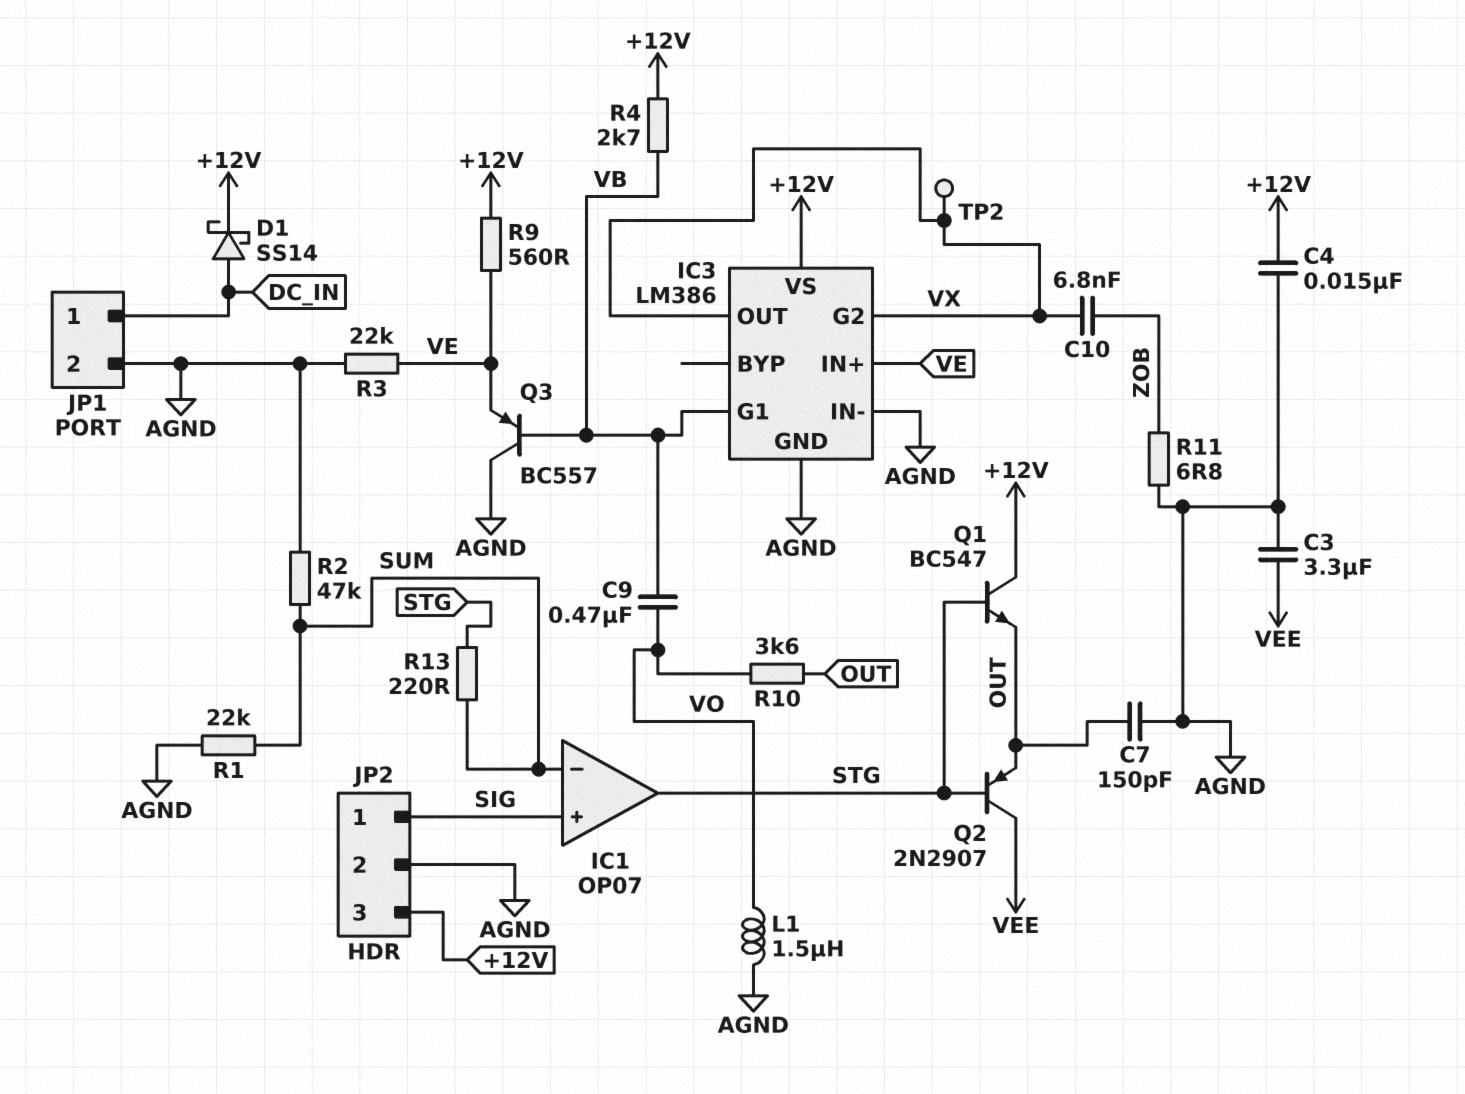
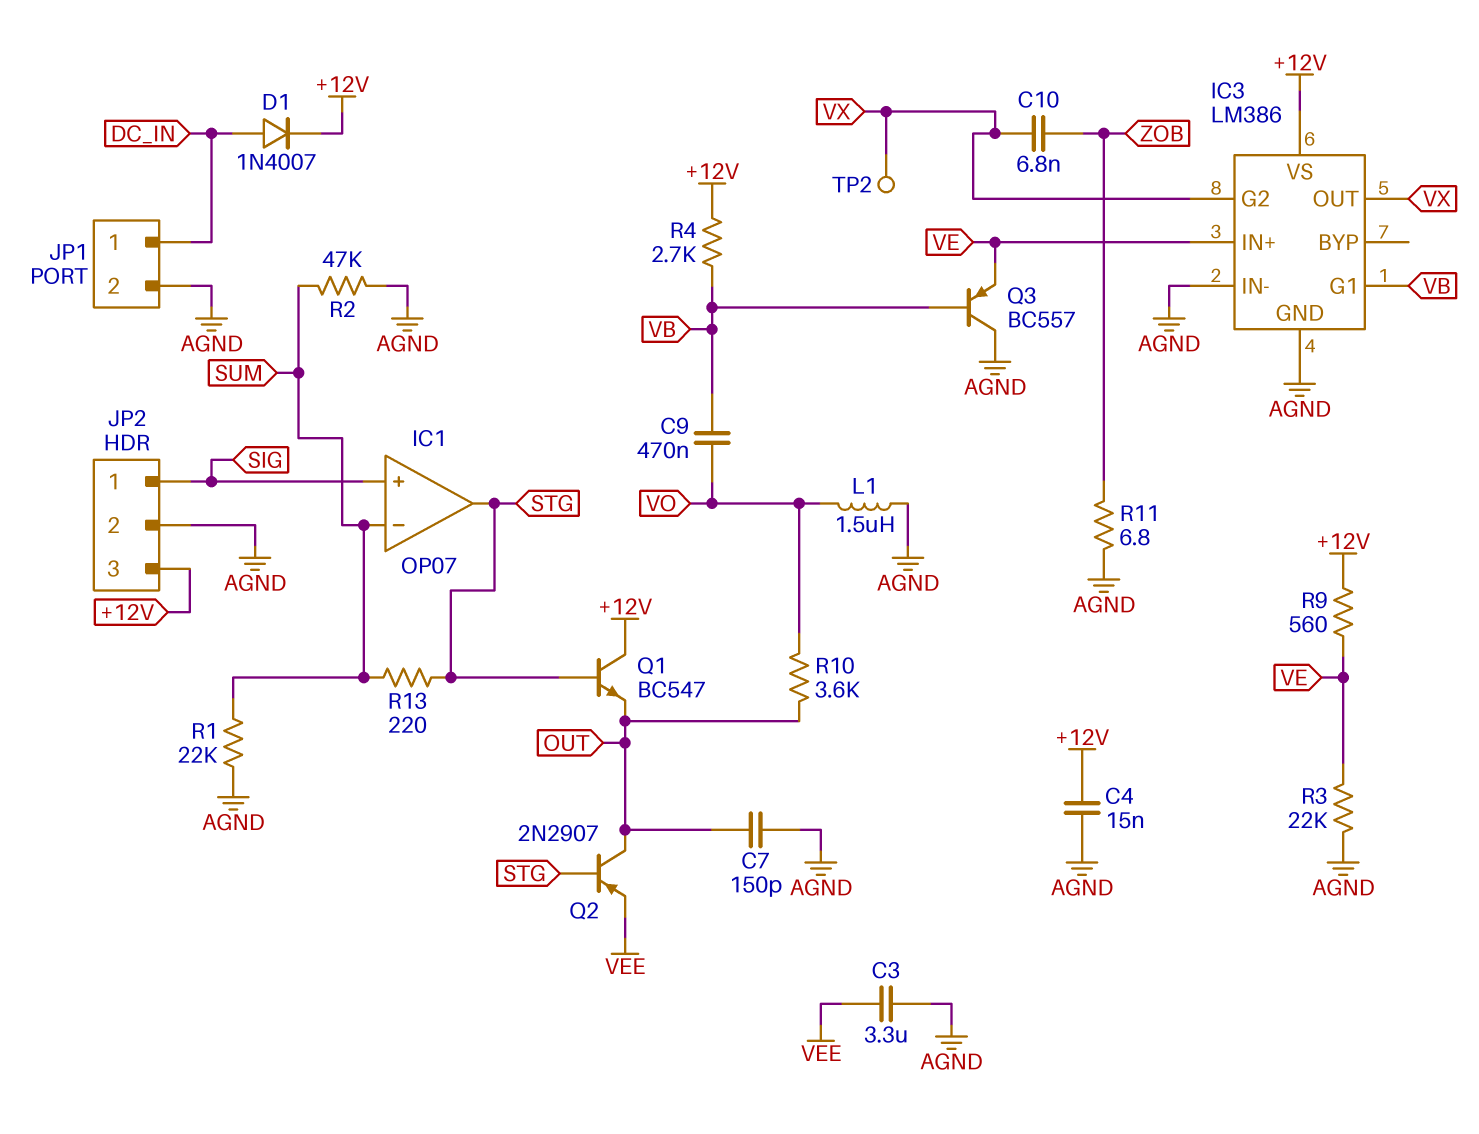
D1: schottky SS14 (A DC_IN, K +12V) -> diode 1N4007 (A DC_IN, K +12V)
Q2: PNP 2N2907 (B STG, C VEE, E OUT) -> PNP 2N2907 (B STG, C OUT, E VEE)

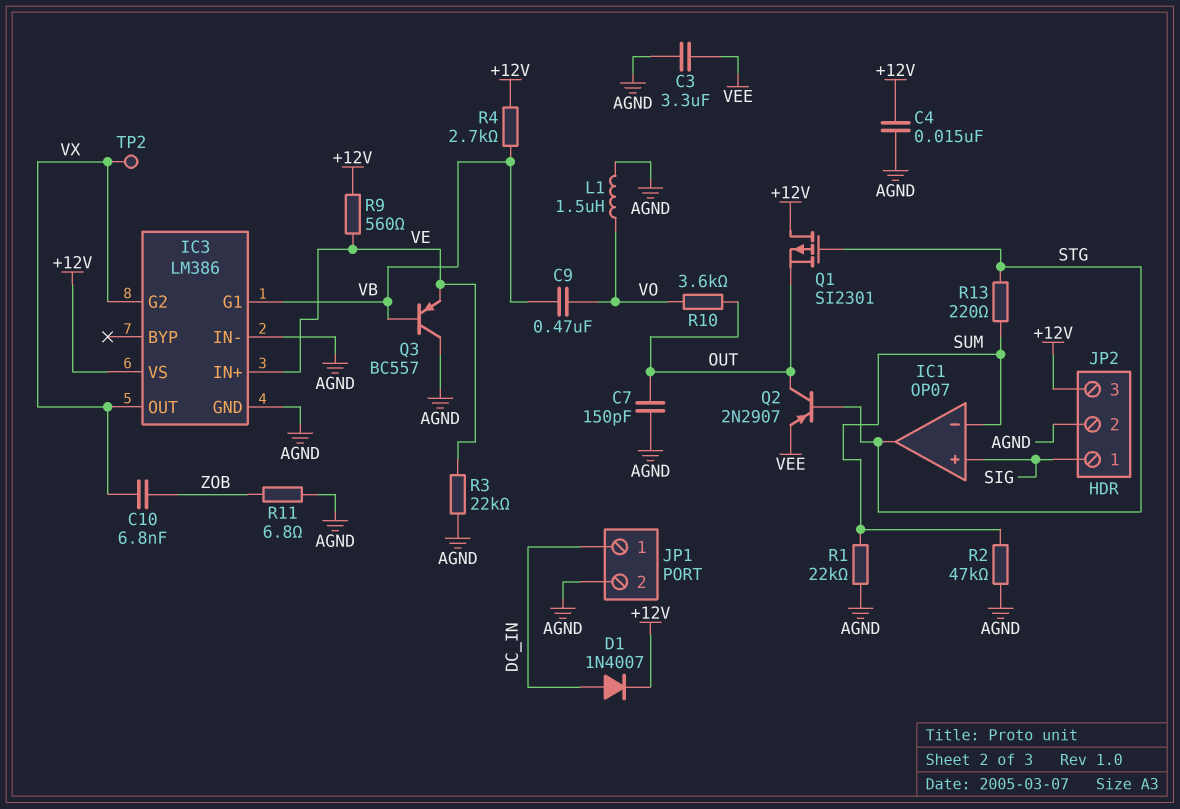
Q1: NPN BC547 (B STG, C +12V, E OUT) -> PMOS SI2301 (G STG, D +12V, S OUT)

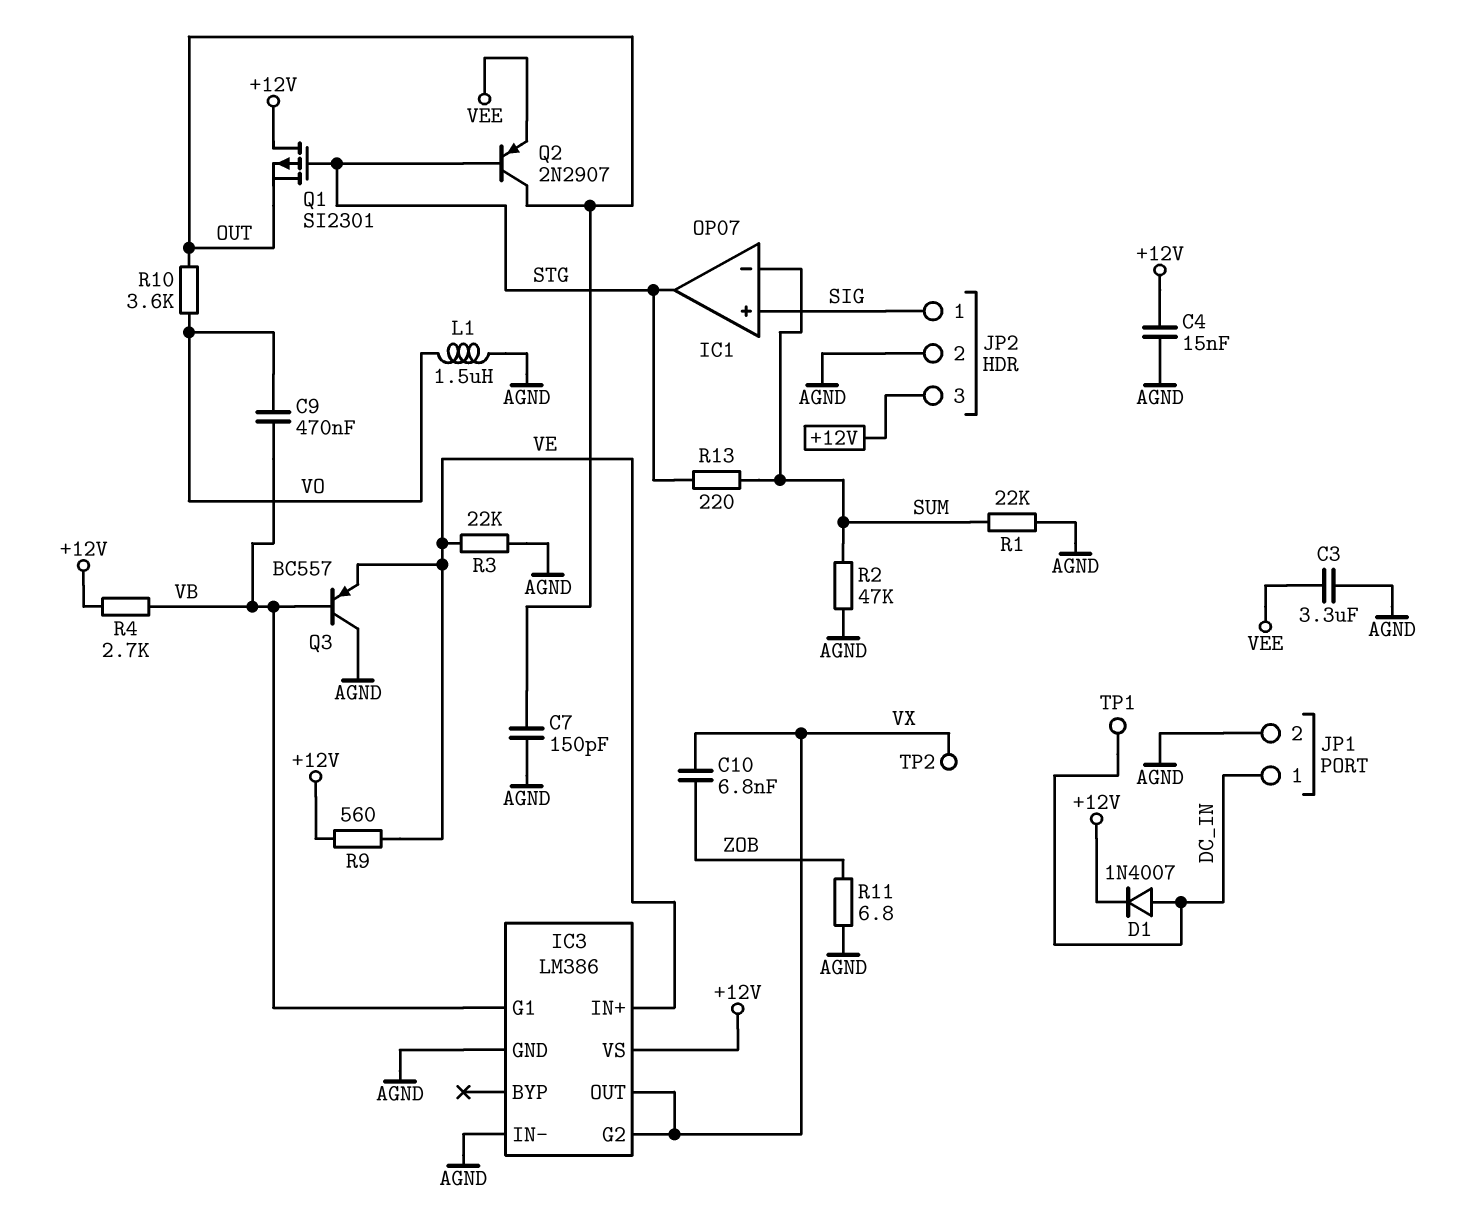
TP1: none -> test point (DC_IN)

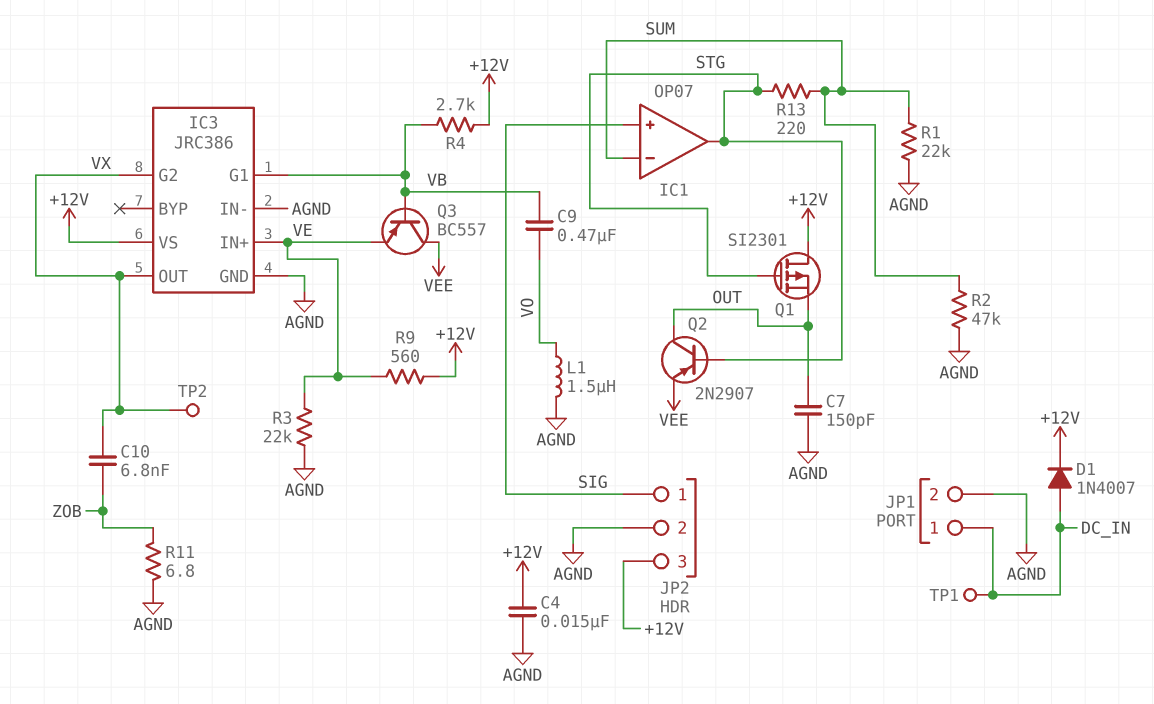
C3: 3.3uF (AGND, VEE) -> none
IC3: LM386 -> JRC386
Q3: PNP BC557 (B VB, C AGND, E VE) -> PNP BC557 (B VB, C VEE, E VE)
R10: 3.6k (OUT, VO) -> none

